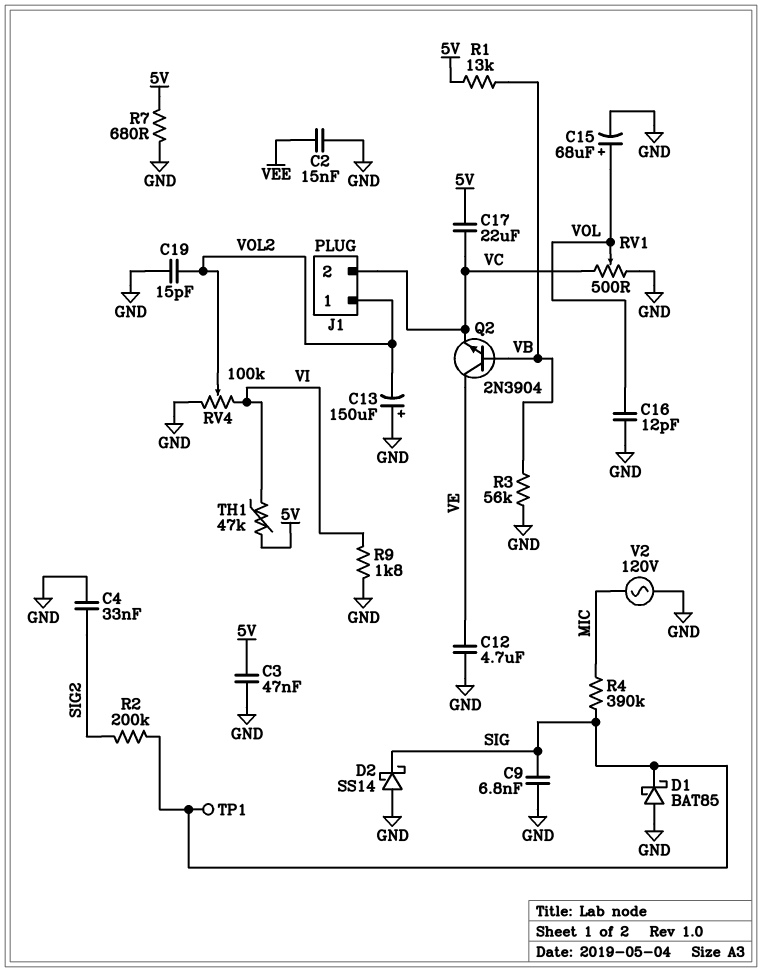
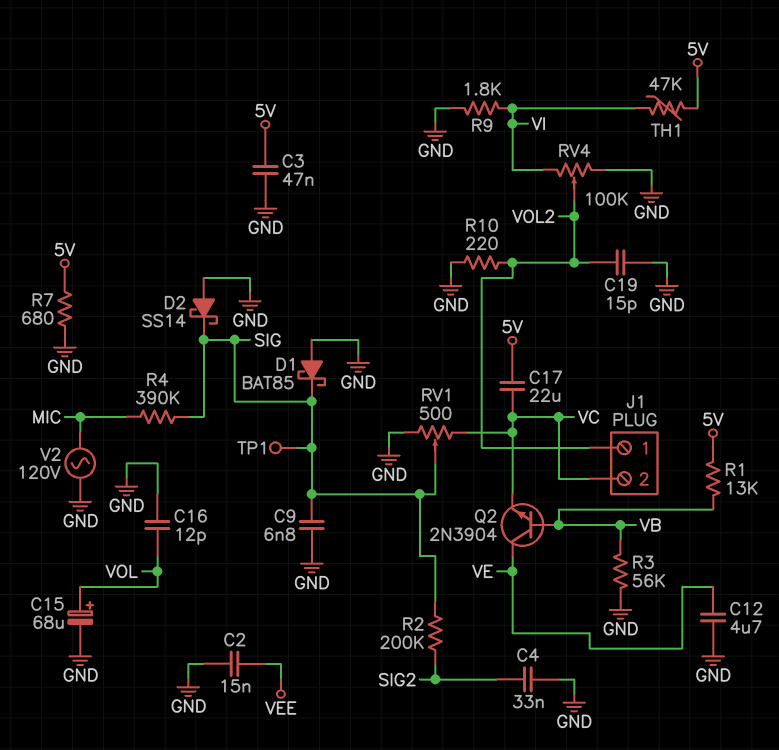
C13: 150uF (plus GND, minus VOL2) -> none
R10: none -> 220 (GND, VOL2)
RV1: 500 (GND, VC, wiper VOL) -> 500 (GND, VC, wiper SIG)

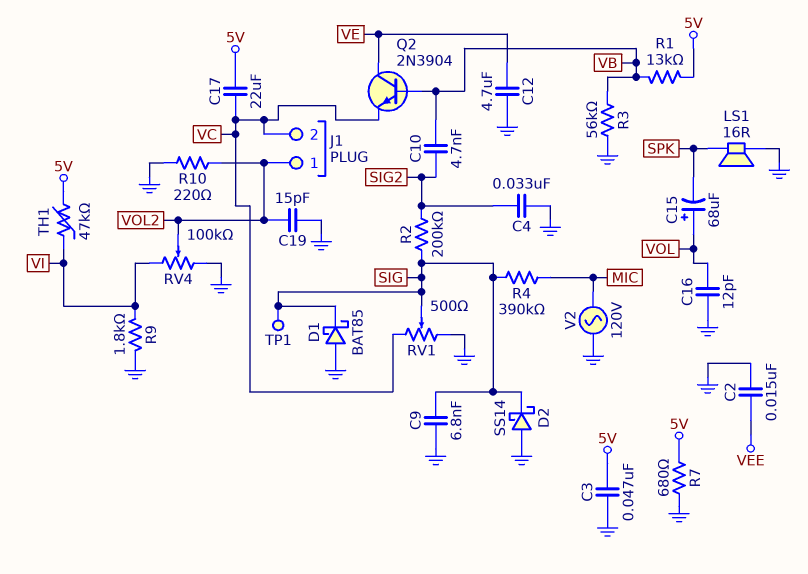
C10: none -> 4.7nF (SIG2, VB)
C15: 68uF (plus VOL, minus GND) -> 68uF (plus VOL, minus SPK)
LS1: none -> speaker 16R (GND, SPK)

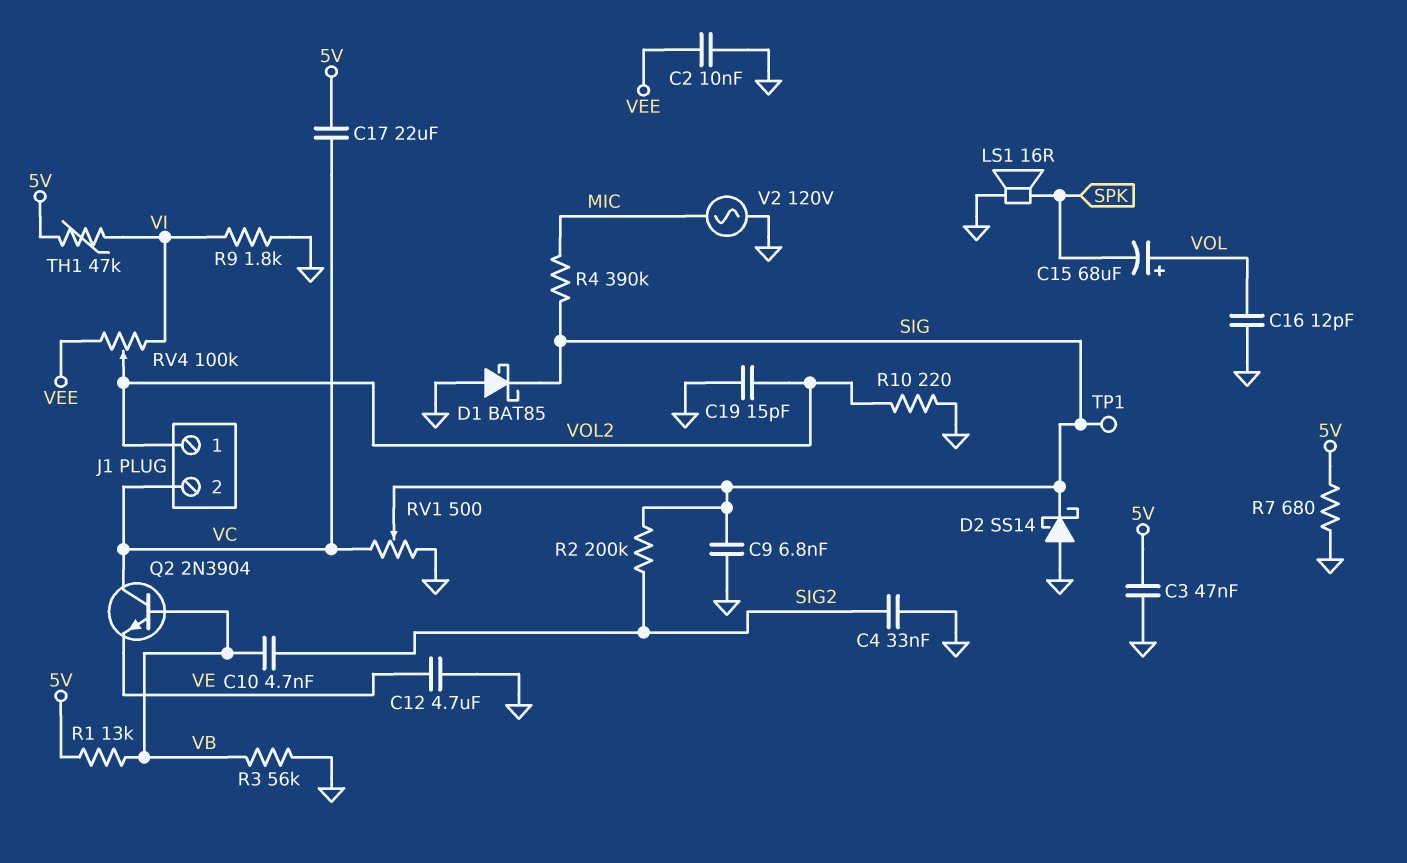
C2: 15nF (GND, VEE) -> 10nF (GND, VEE)
Q2: NPN 2N3904 (B VB, C VE, E VC) -> NPN 2N3904 (B VB, C VC, E VE)
RV4: 100k (GND, VI, wiper VOL2) -> 100k (VEE, VI, wiper VOL2)

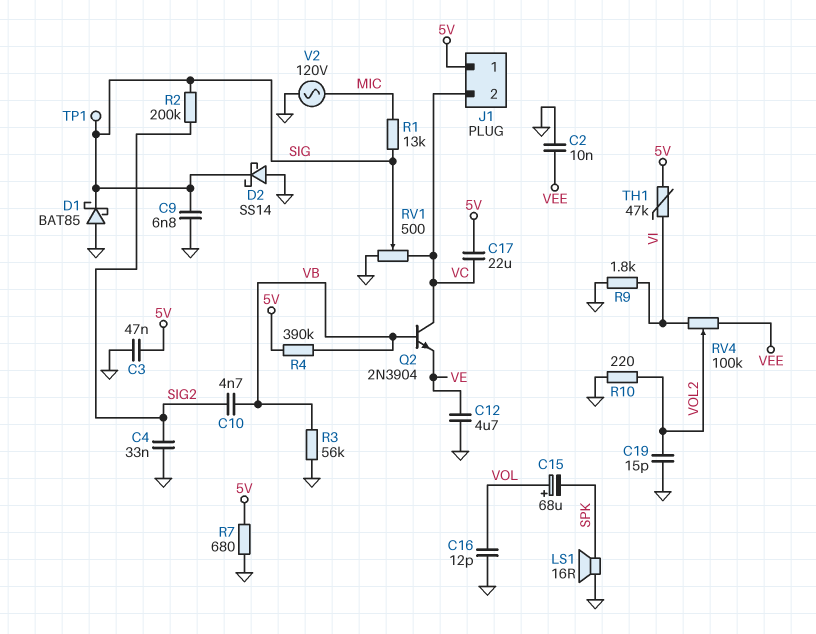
J1 pin 1: VOL2 -> 5V
R1: 13k (5V, VB) -> 13k (MIC, SIG)
R4: 390k (MIC, SIG) -> 390k (5V, VB)

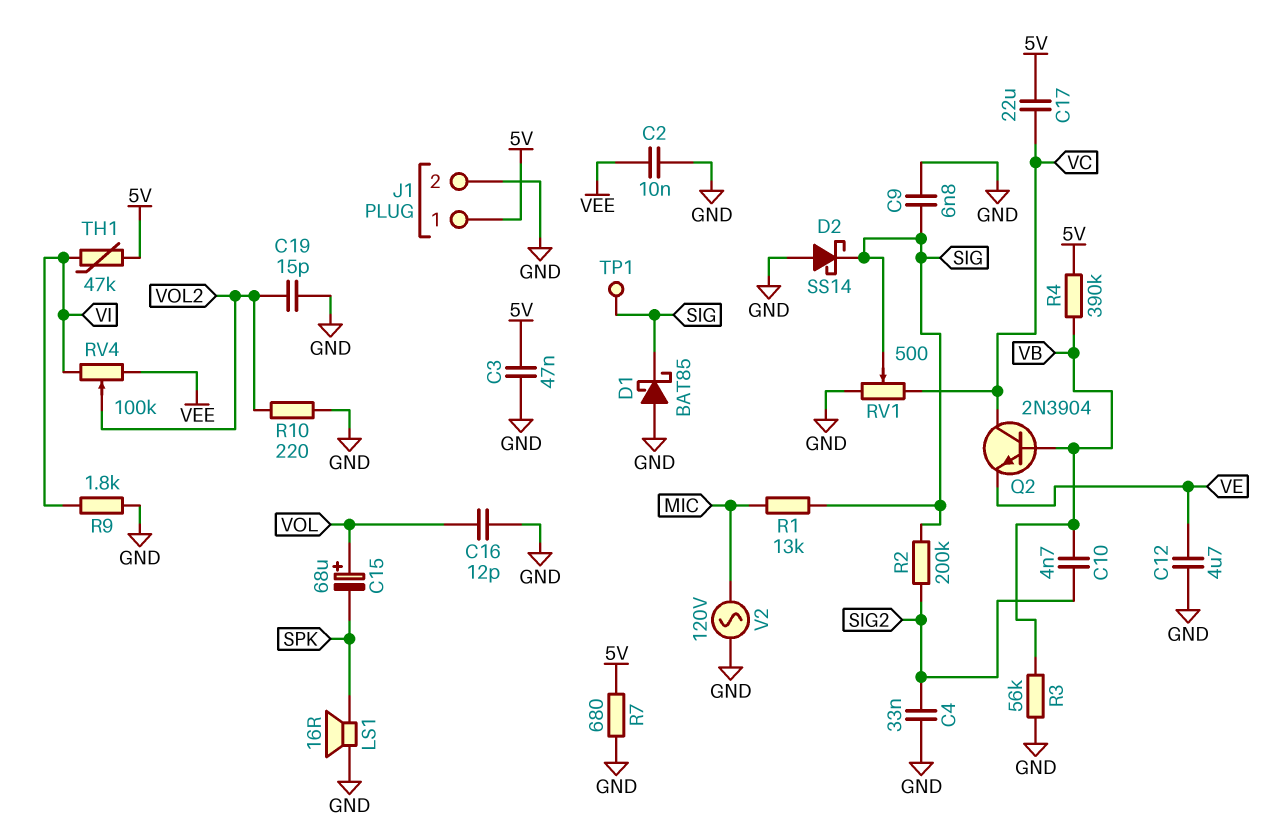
J1 pin 2: VC -> GND

